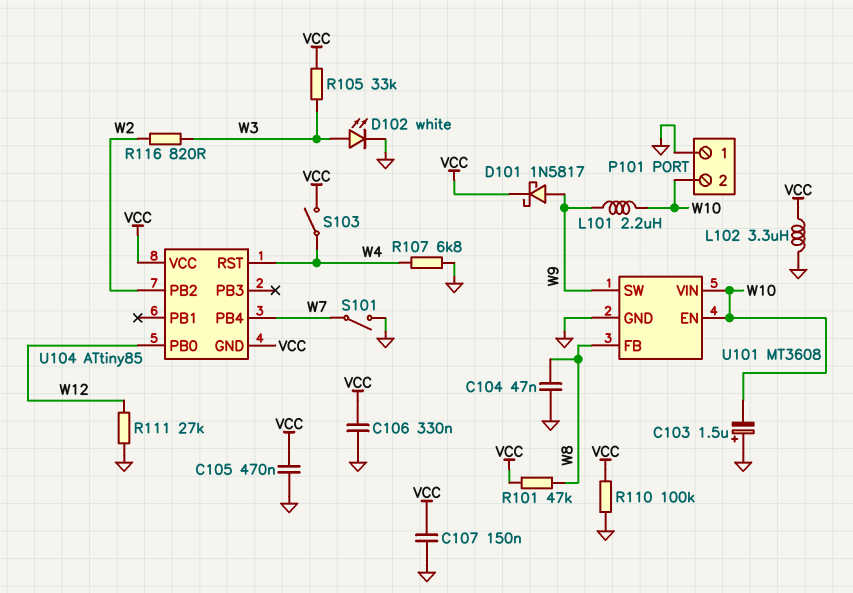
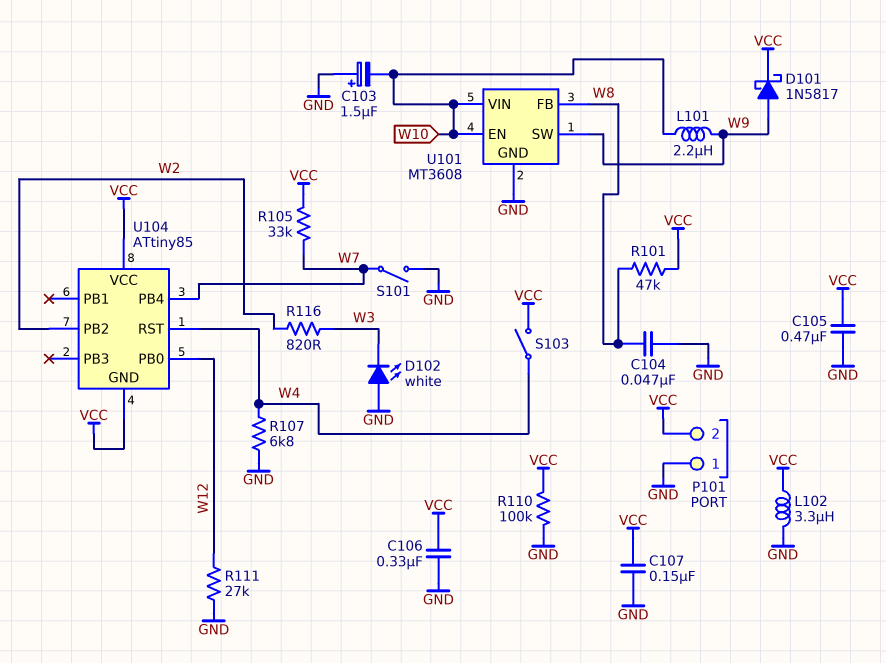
D102: LED white (A W3, K GND) -> LED white (A GND, K W3)
P101 pin 2: W10 -> VCC
R105: 33k (VCC, W3) -> 33k (VCC, W7)

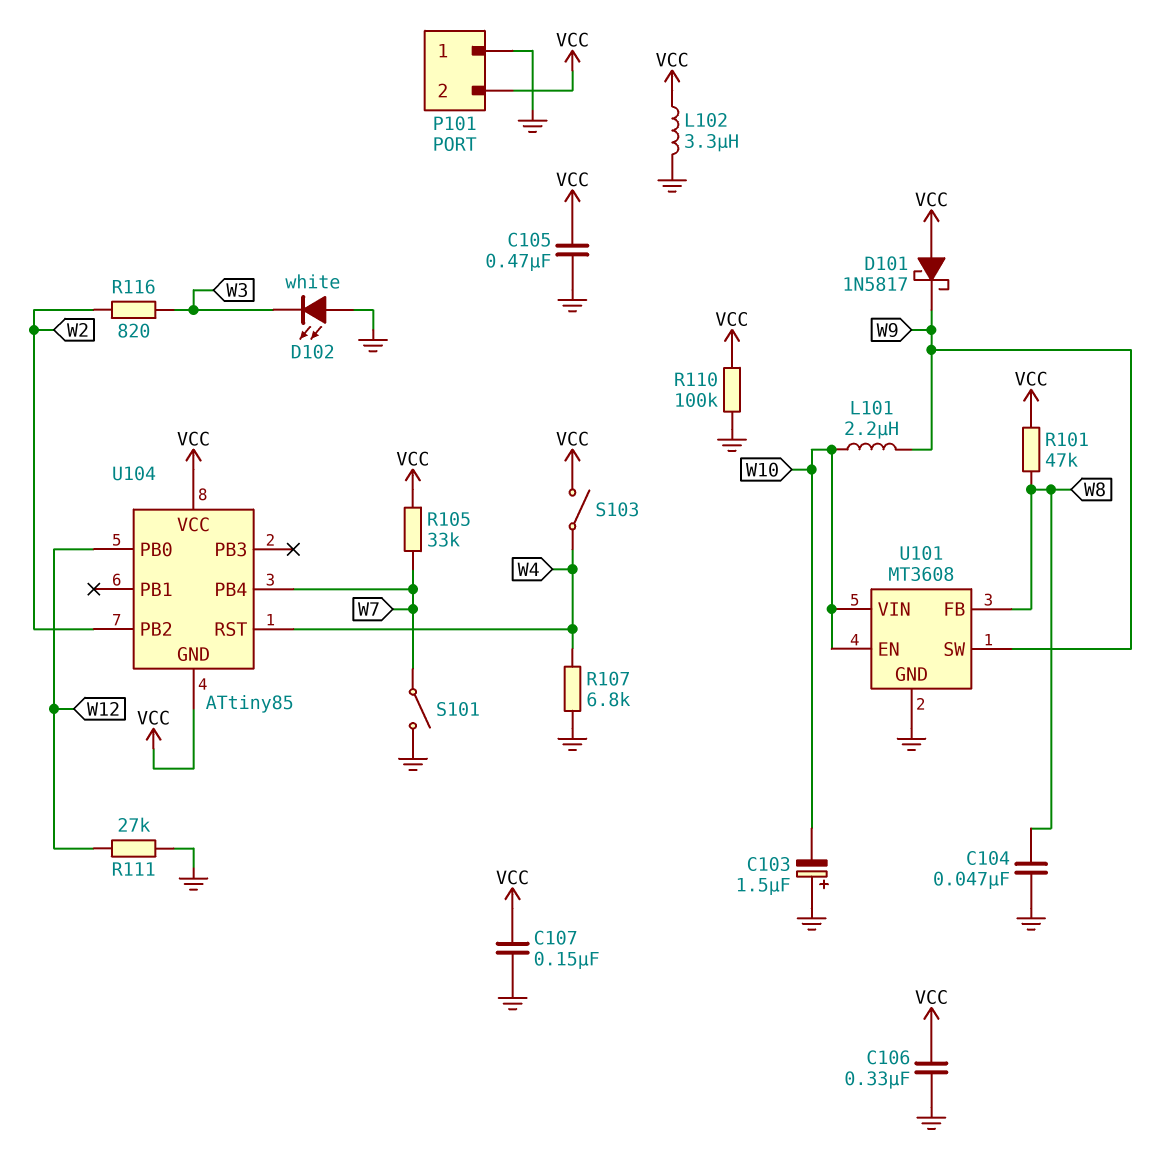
D101: schottky 1N5817 (A W9, K VCC) -> schottky 1N5817 (A VCC, K W9)

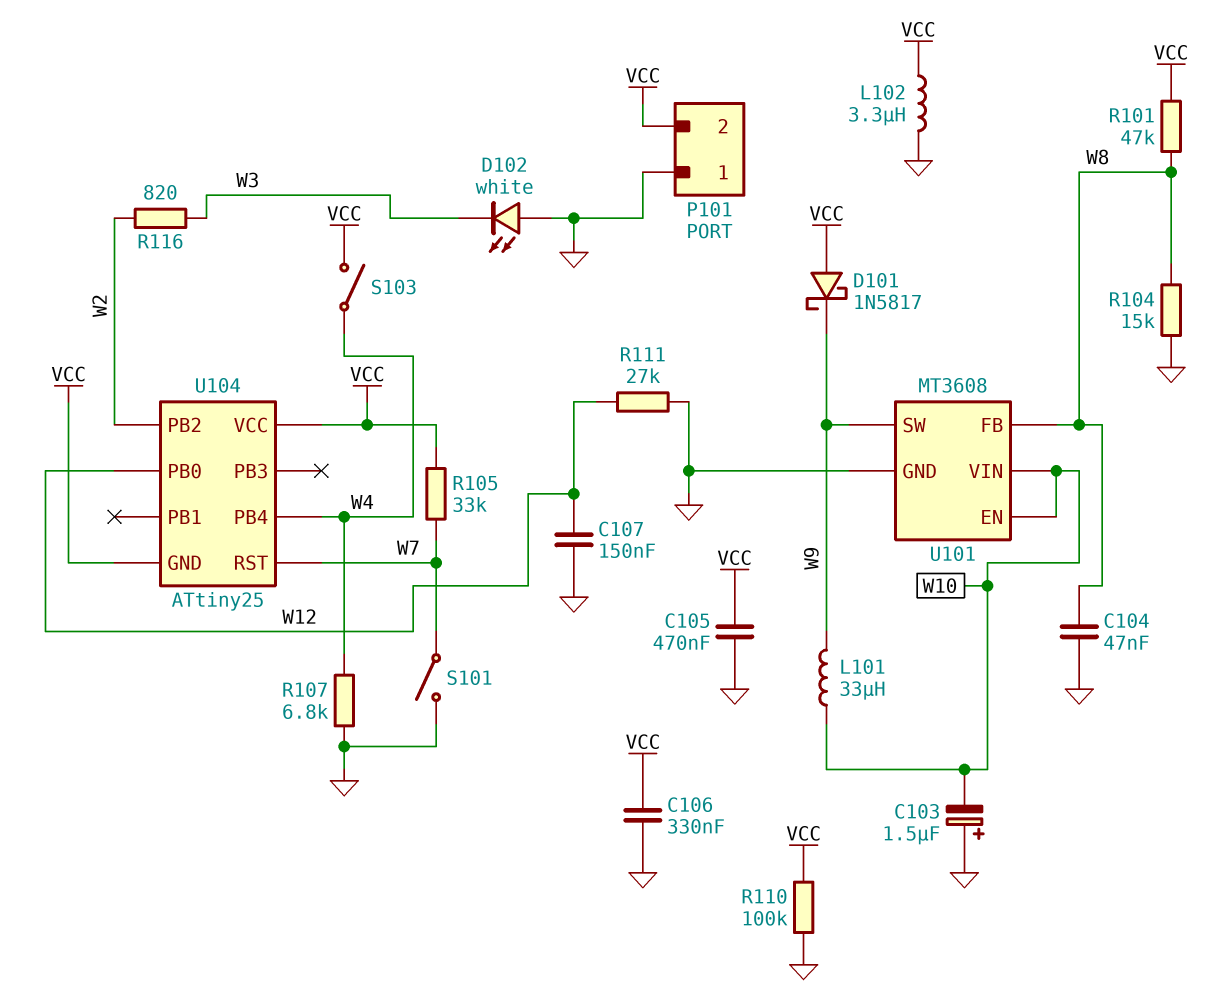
C107: 150nF (GND, VCC) -> 150nF (GND, W12)
L101: 2.2uH (W9, W10) -> 33uH (W9, W10)
R104: none -> 15k (GND, W8)
U104: ATtiny85 -> ATtiny25
U104 pin PB4: W7 -> W4
U104 pin RST: W4 -> W7

